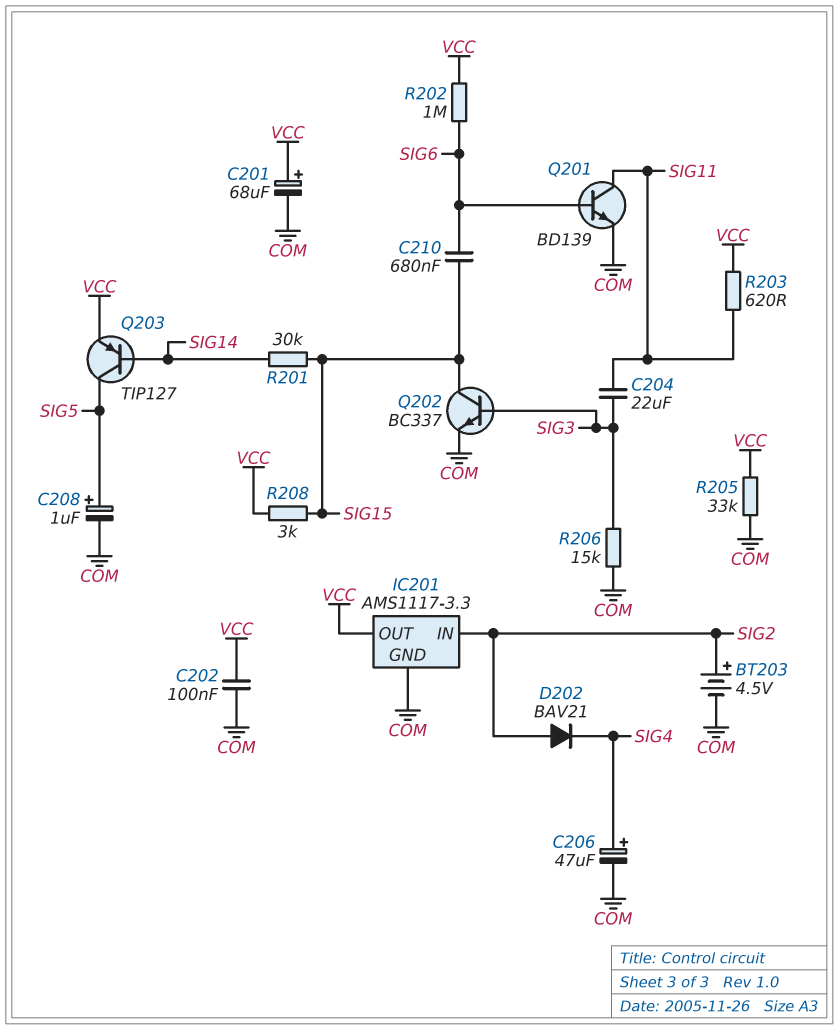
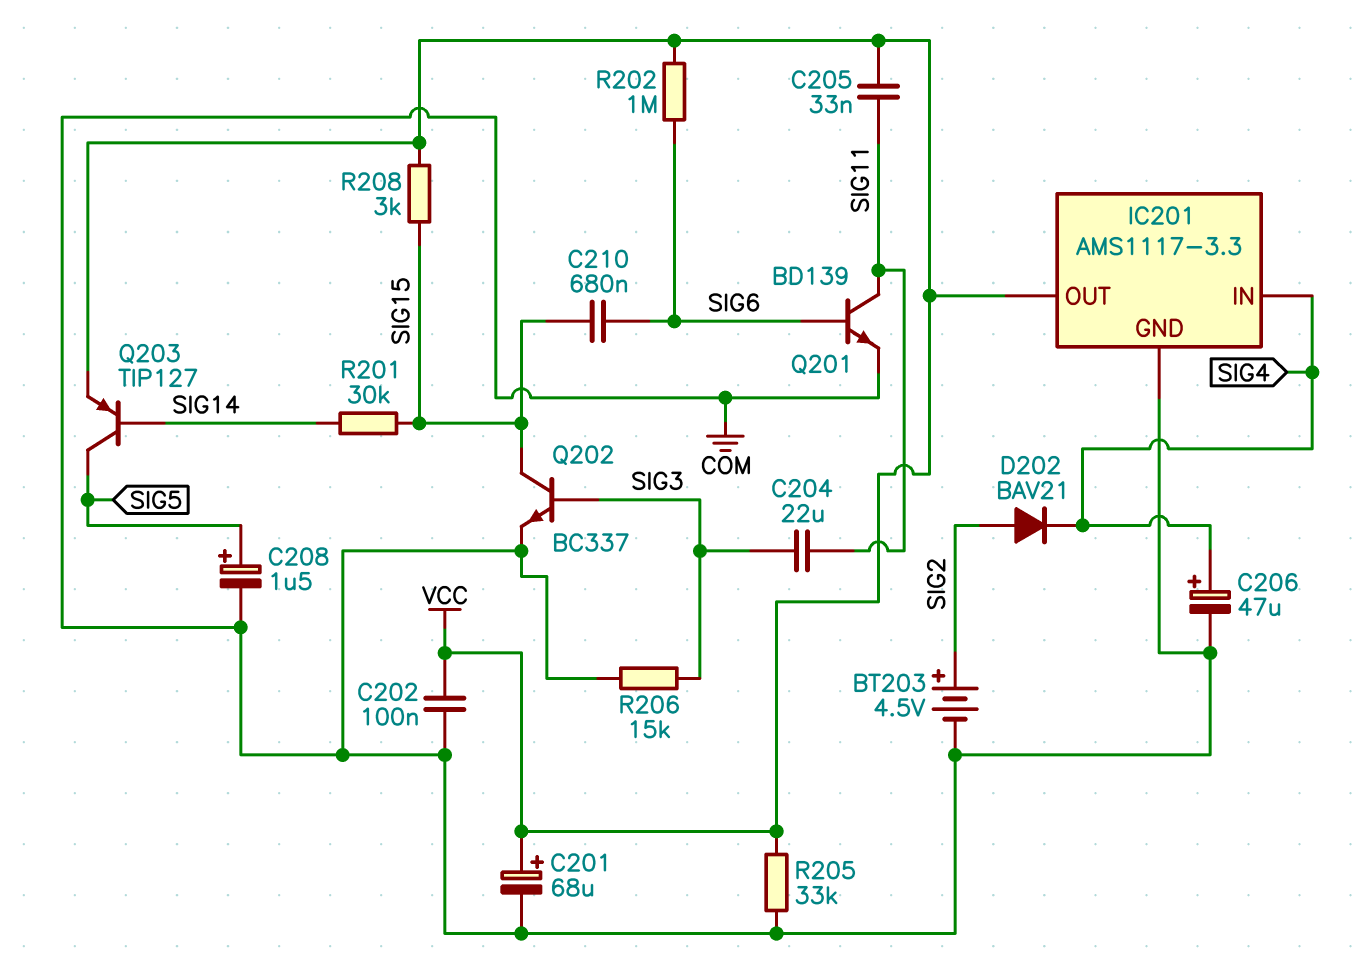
C205: none -> 33nF (SIG11, VCC)
C208: 1uF (plus SIG5, minus COM) -> 1.5uF (plus SIG5, minus COM)
IC201 pin IN: SIG2 -> SIG4
R203: 620 (SIG11, VCC) -> none

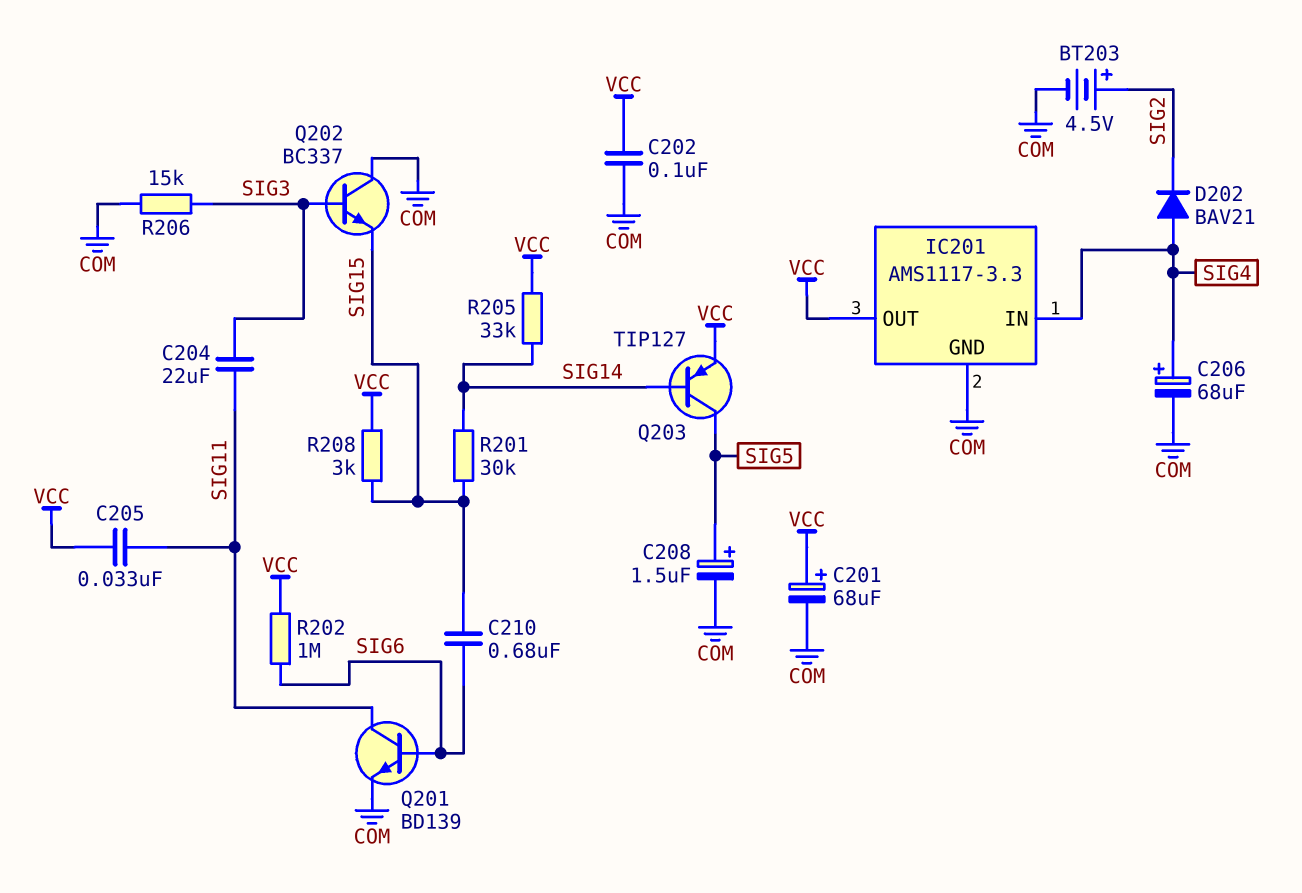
C206: 47uF (plus SIG4, minus COM) -> 68uF (plus SIG4, minus COM)
D202: diode BAV21 (A SIG2, K SIG4) -> diode BAV21 (A SIG4, K SIG2)
Q202: NPN BC337 (B SIG3, C SIG15, E COM) -> NPN BC337 (B SIG3, C COM, E SIG15)
R205: 33k (COM, VCC) -> 33k (SIG14, VCC)

